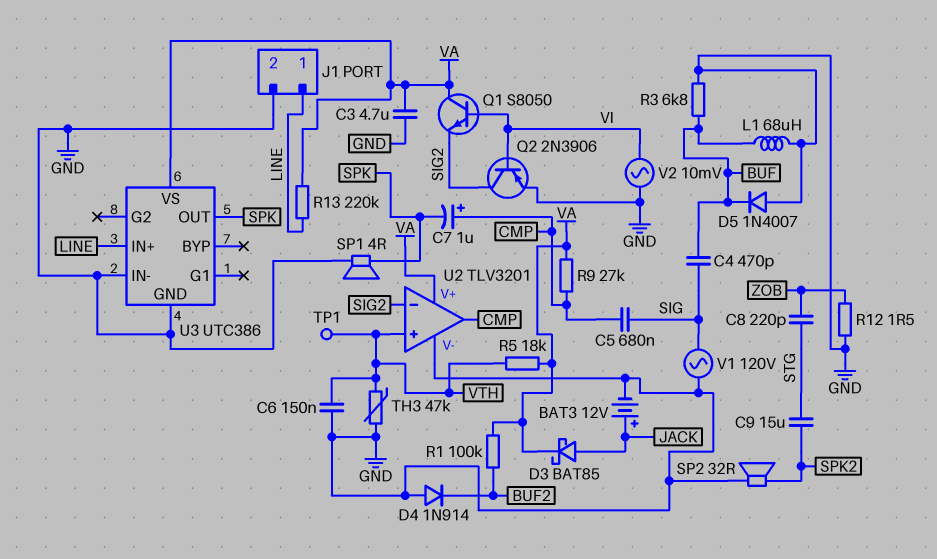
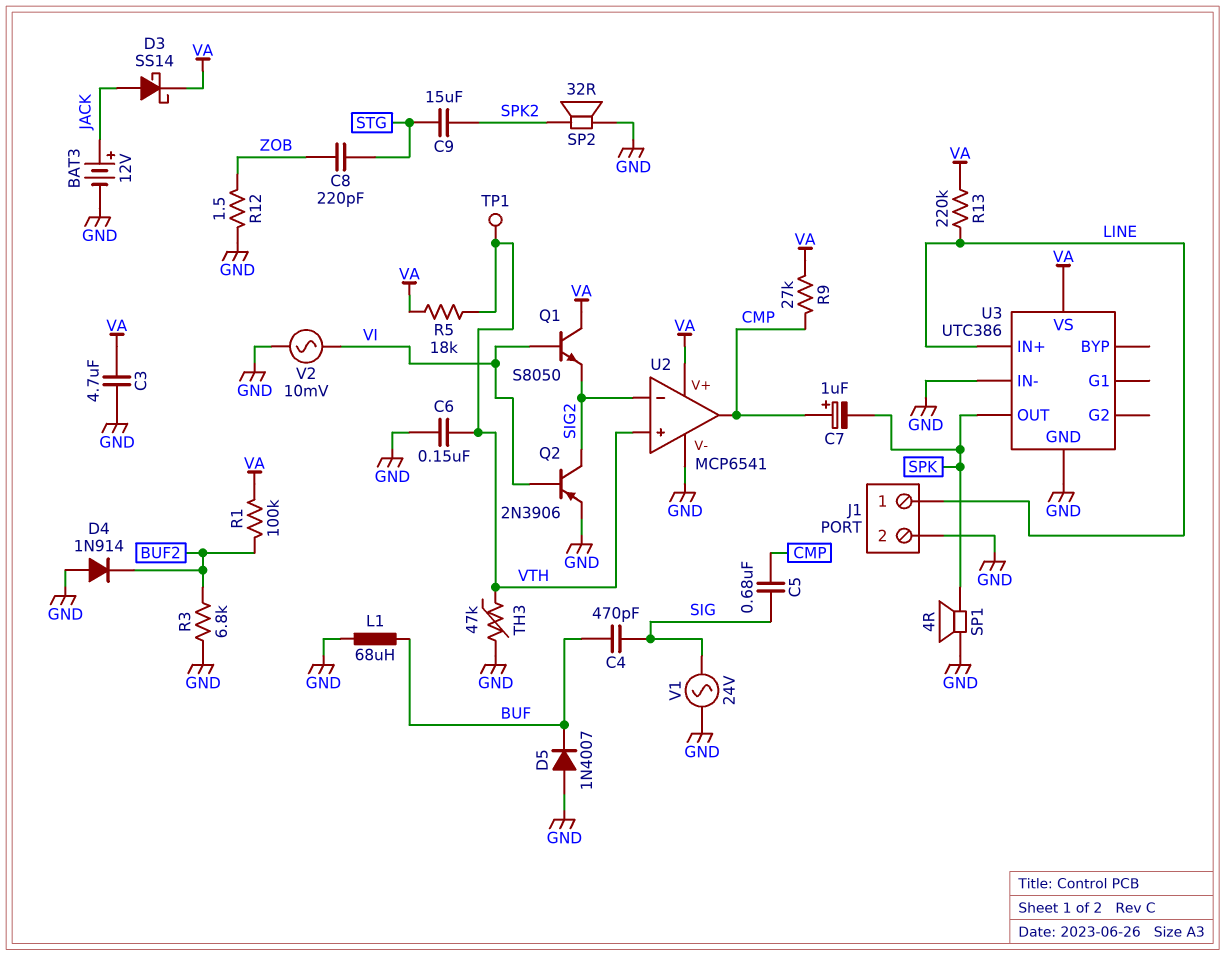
D3: schottky BAT85 (A JACK, K VA) -> schottky SS14 (A JACK, K VA)
R3: 6.8k (BUF, GND) -> 6.8k (BUF2, GND)
U2: TLV3201 -> MCP6541
V1: AC 120V (GND, SIG) -> AC 24V (GND, SIG)

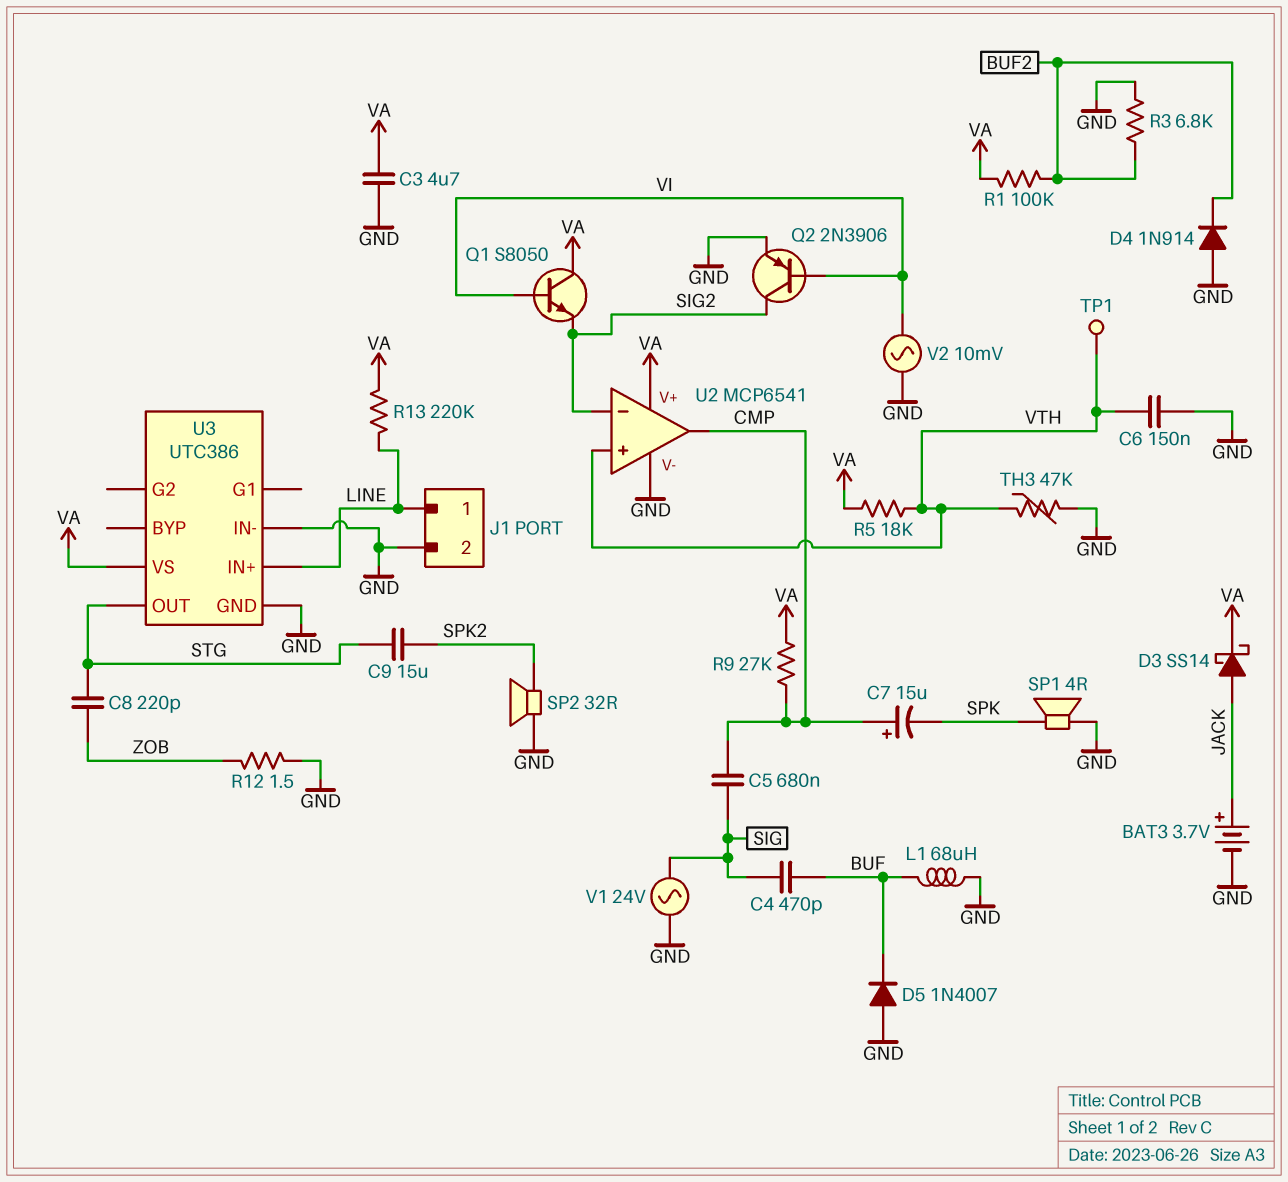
BAT3: 12V (plus JACK, minus GND) -> 3.7V (plus JACK, minus GND)
C7: 1uF (plus CMP, minus SPK) -> 15uF (plus CMP, minus SPK)
U3 pin OUT: SPK -> STG

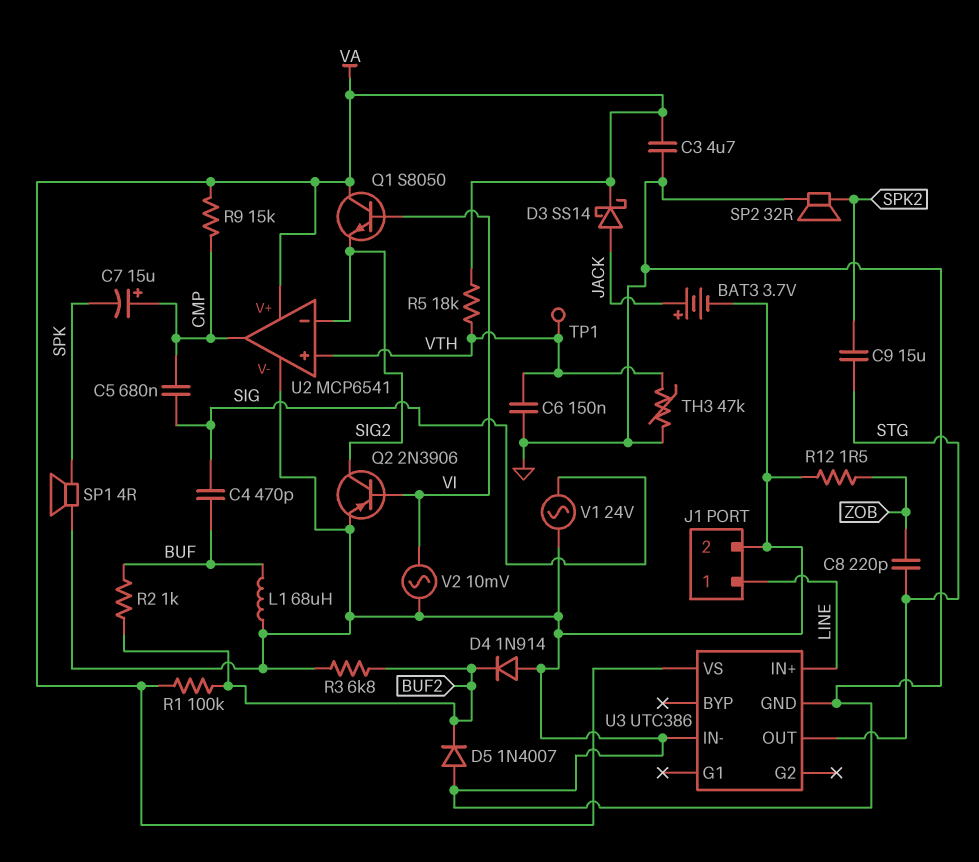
D5: diode 1N4007 (A GND, K BUF) -> diode 1N4007 (A GND, K BUF2)
R2: none -> 1k (BUF, BUF2)
R9: 27k (CMP, VA) -> 15k (CMP, VA)
R13: 220k (LINE, VA) -> none

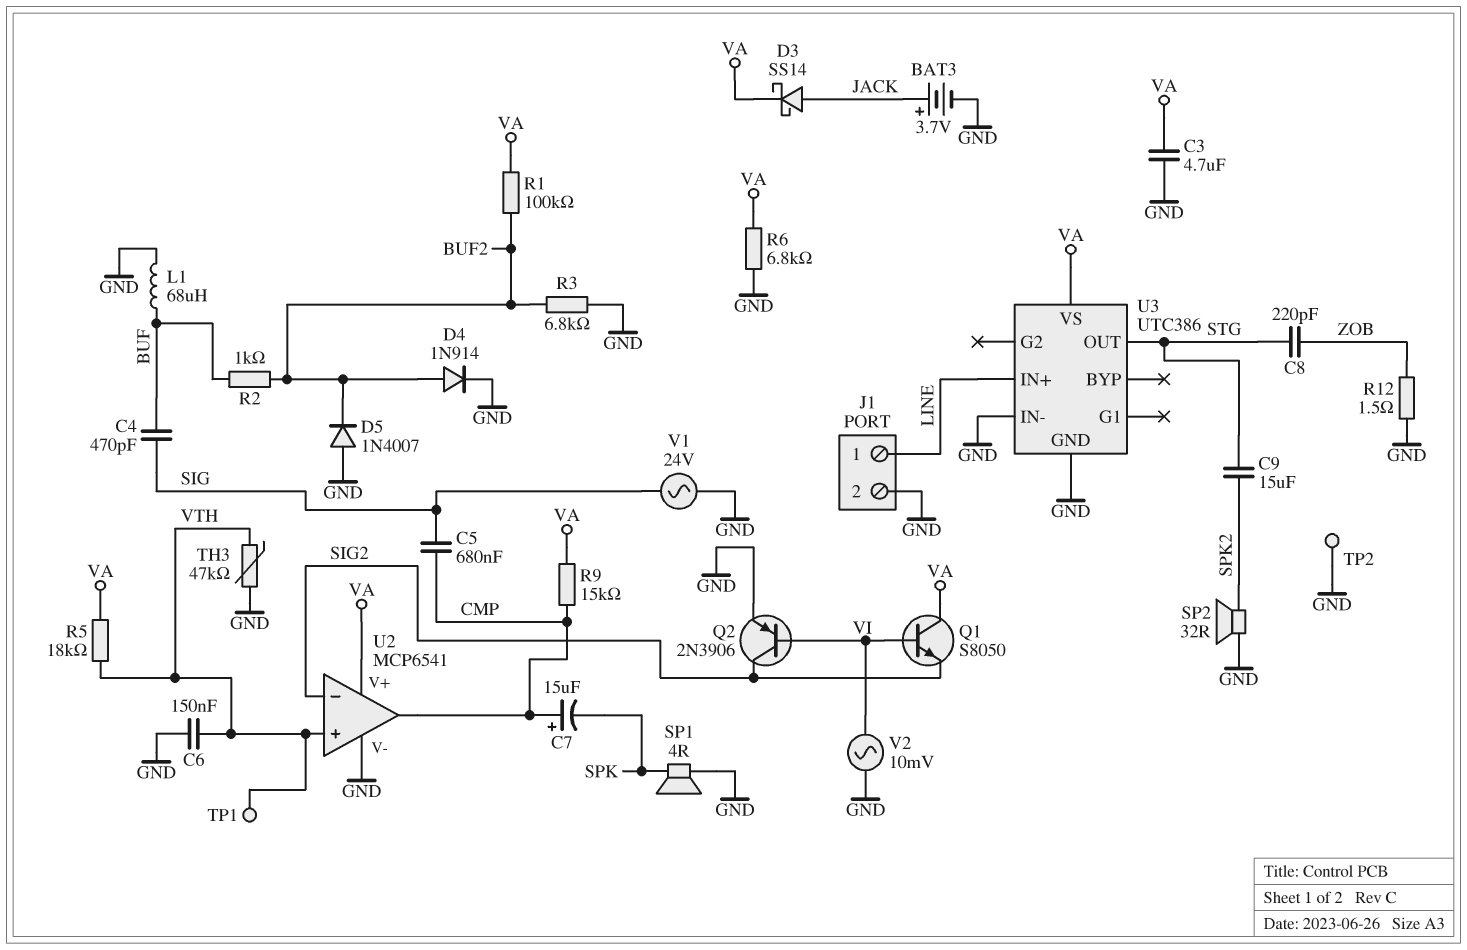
D4: diode 1N914 (A GND, K BUF2) -> diode 1N914 (A BUF2, K GND)
R6: none -> 6.8k (GND, VA)
TP2: none -> test point (GND)

